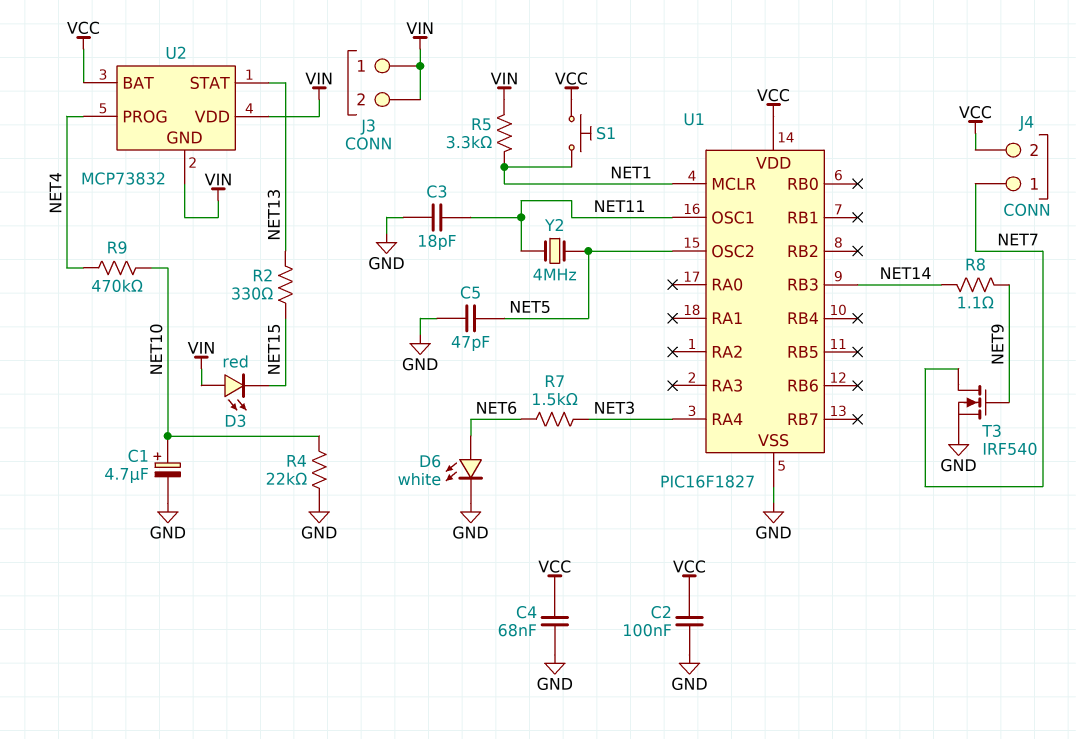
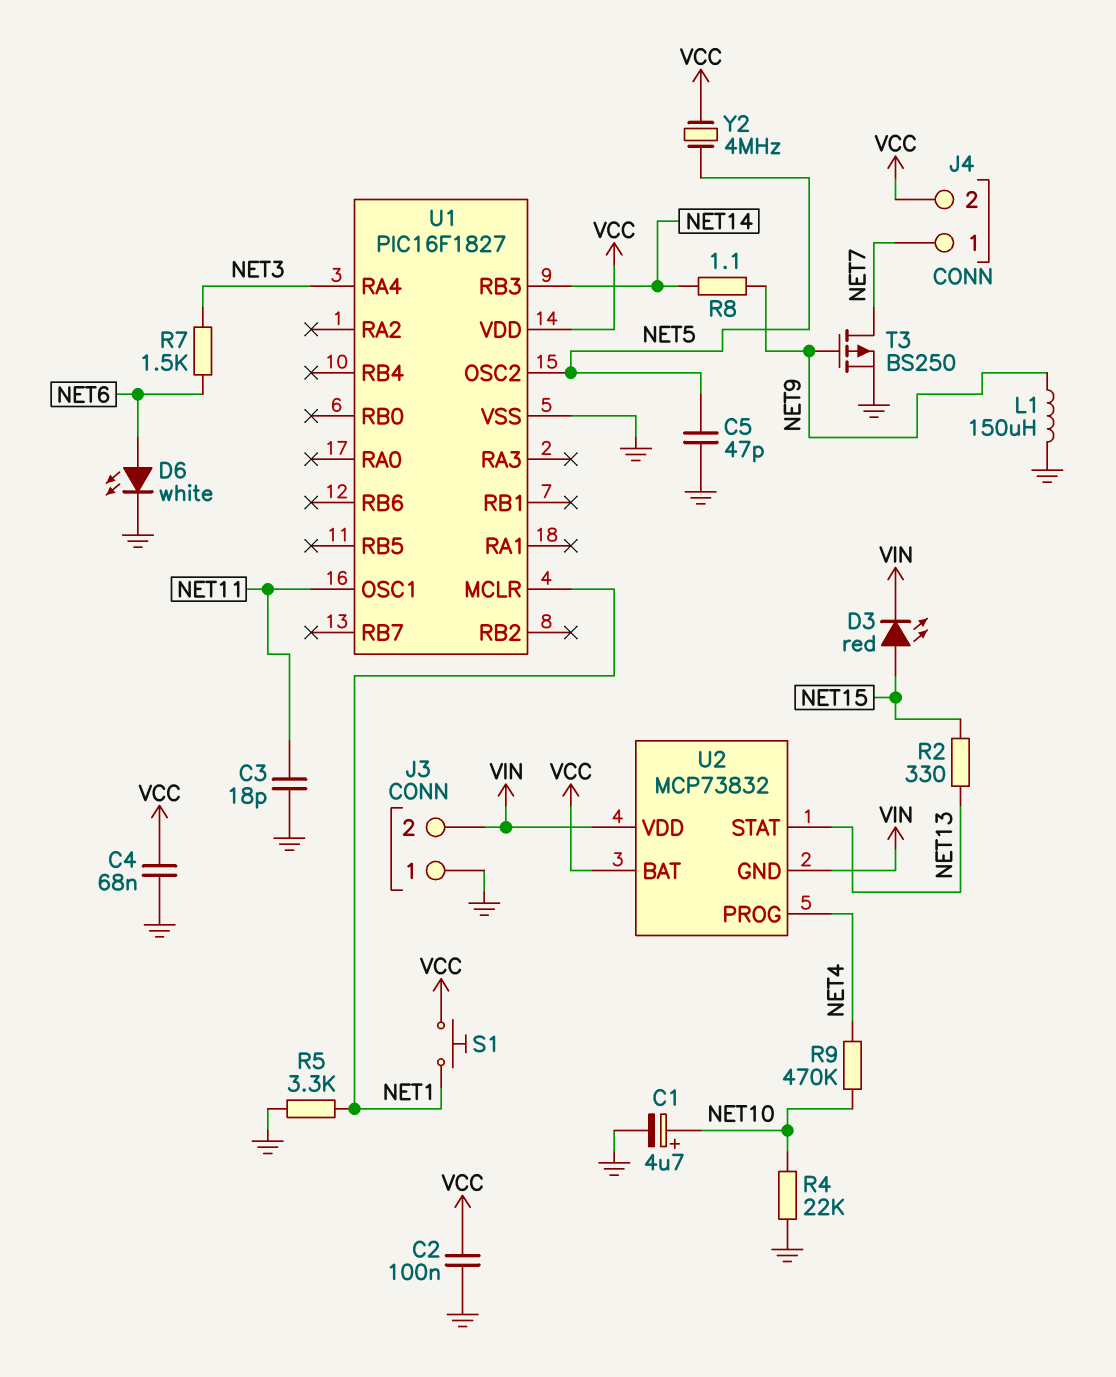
D3: LED red (A VIN, K NET15) -> LED red (A NET15, K VIN)
J3 pin 1: VIN -> GND
L1: none -> 150uH (GND, NET9)
R5: 3.3k (NET1, VIN) -> 3.3k (GND, NET1)
T3: NMOS IRF540 (G NET9, D NET7, S GND) -> PMOS BS250 (G NET9, D NET7, S GND)
Y2: 4MHz (NET5, NET11) -> 4MHz (NET5, VCC)

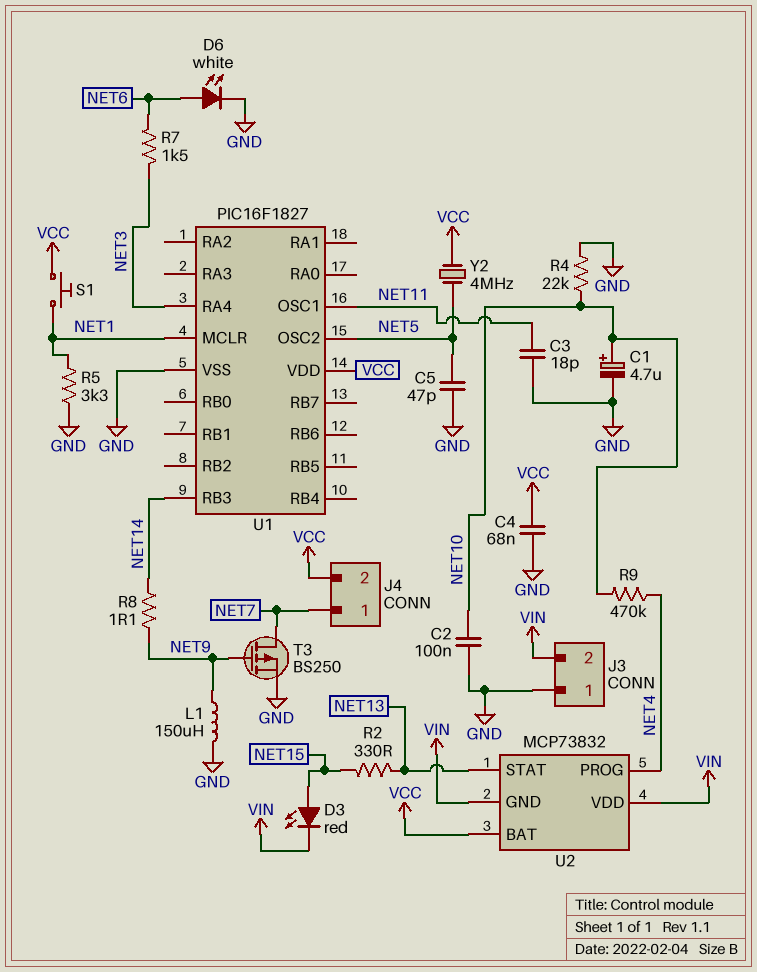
C2: 100nF (GND, VCC) -> 100nF (GND, NET10)

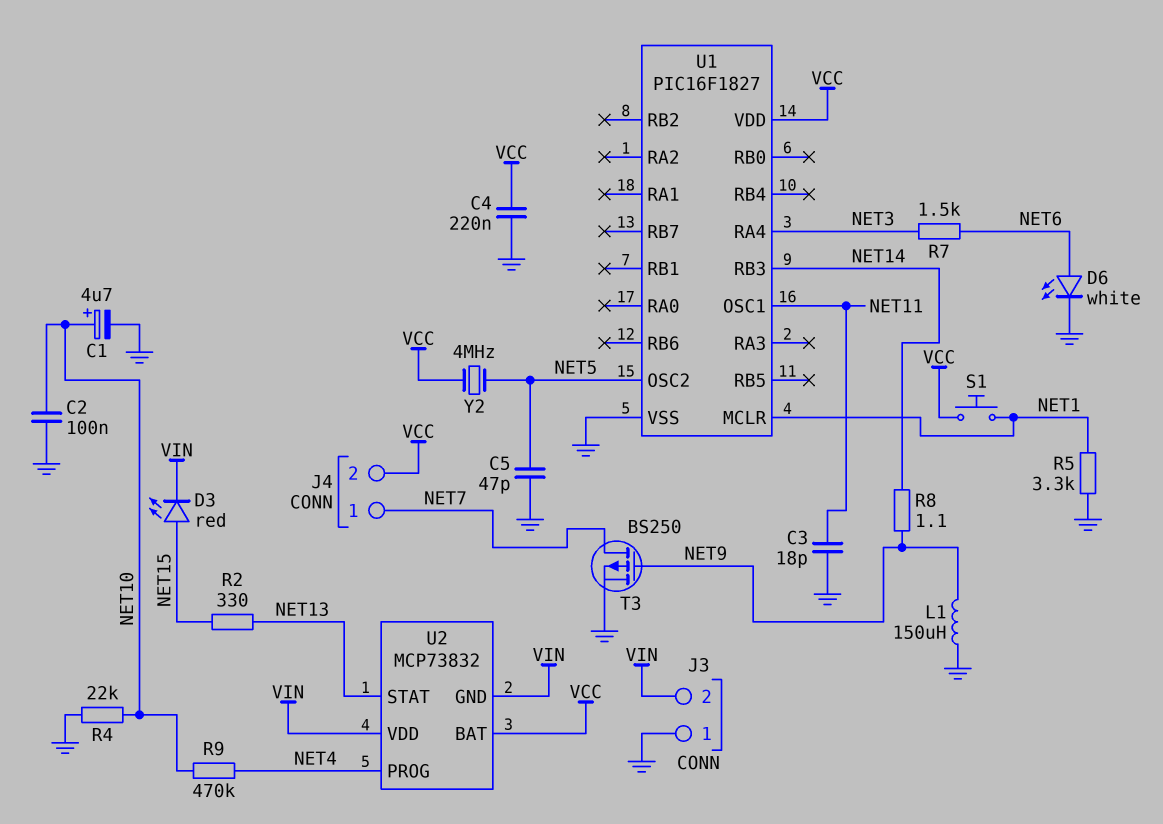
C4: 68nF (GND, VCC) -> 220nF (GND, VCC)

